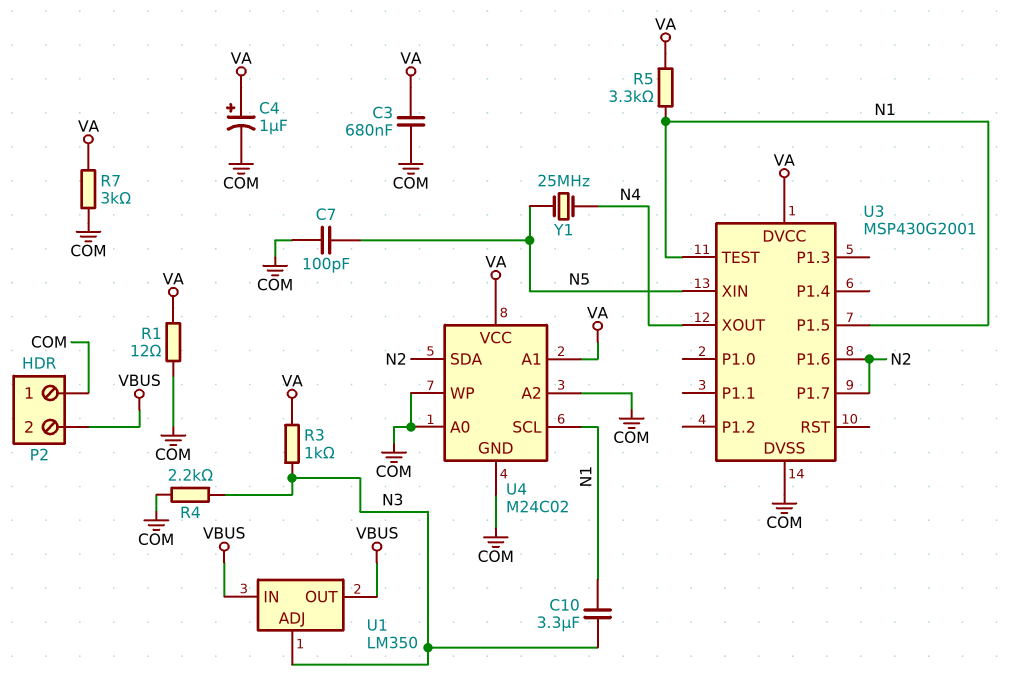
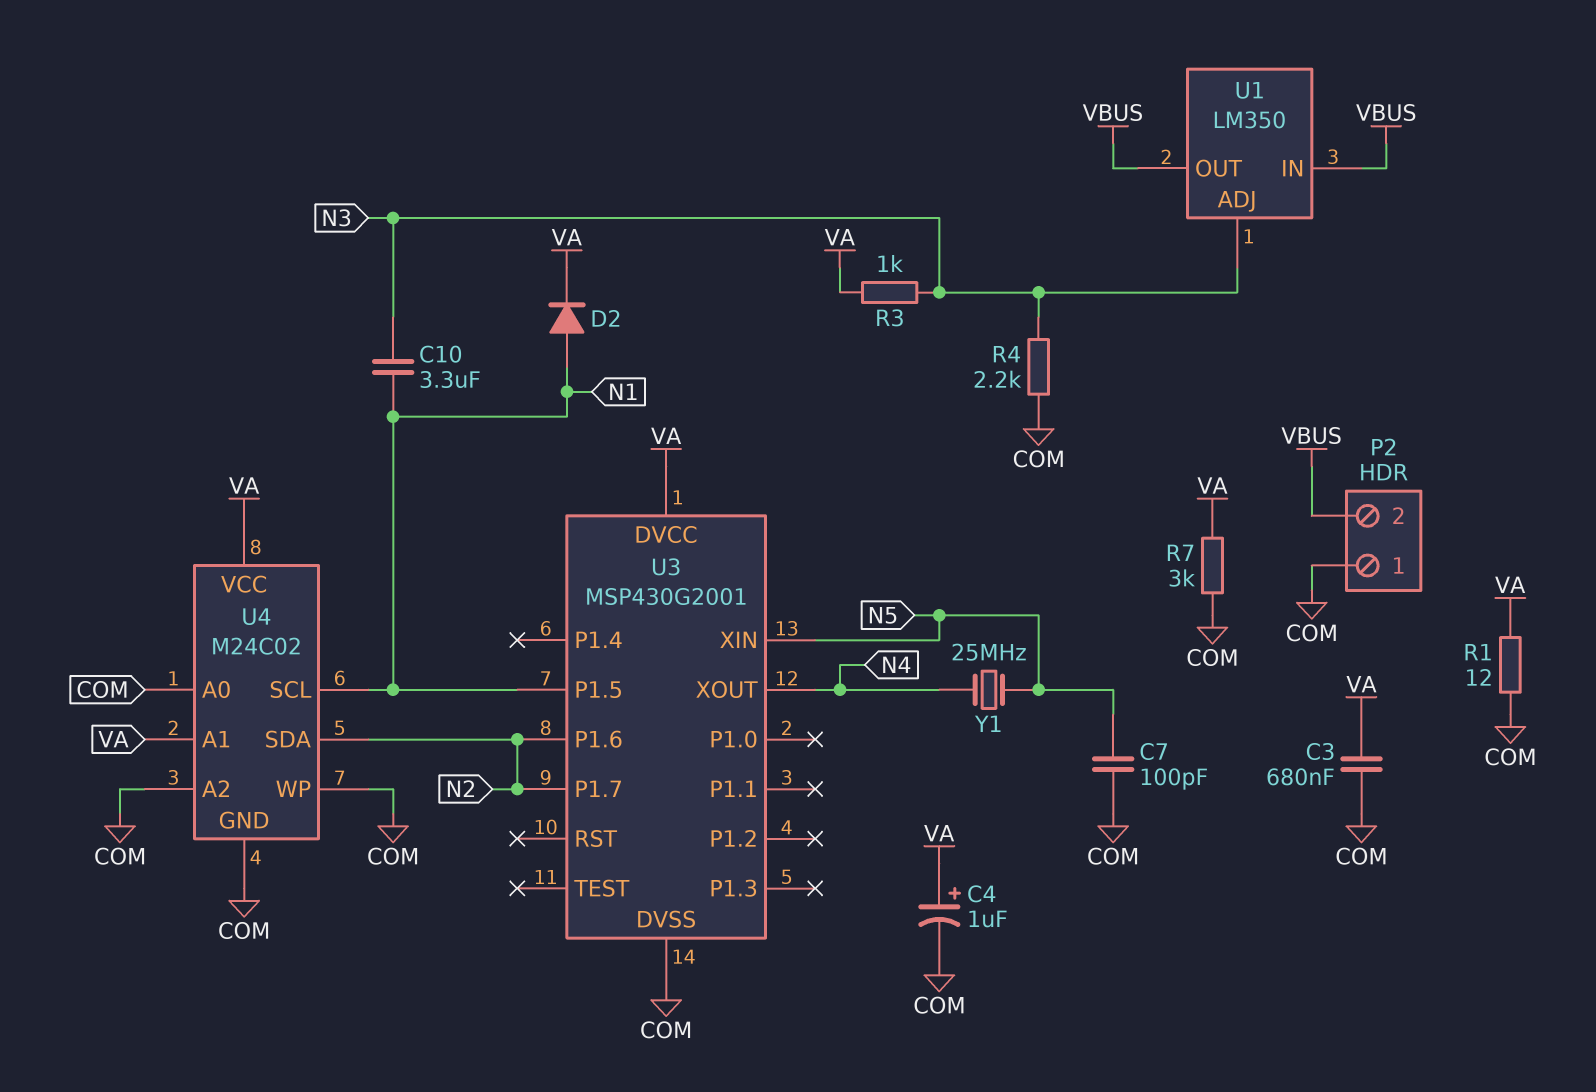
D2: none -> diode (A N1, K VA)
R5: 3.3k (N1, VA) -> none
U3 pin TEST: N1 -> none

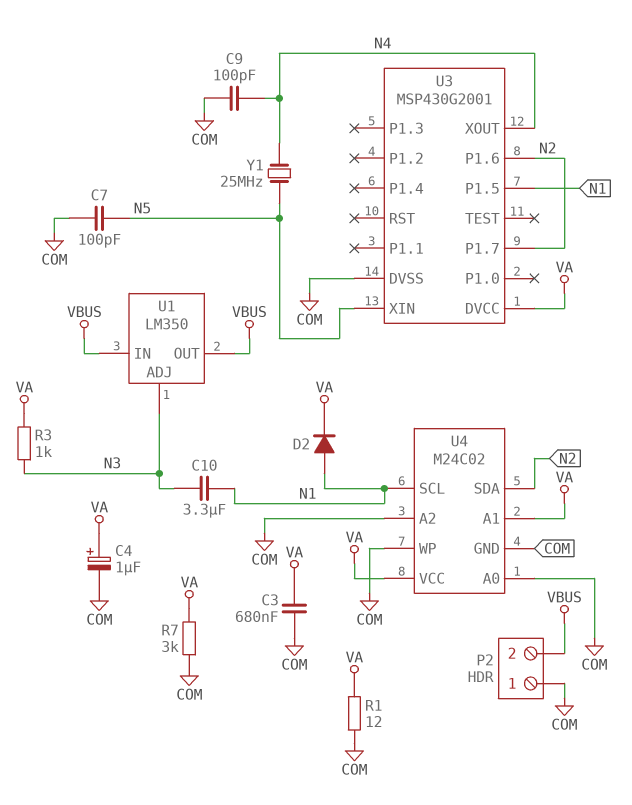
C9: none -> 100pF (COM, N4)
R4: 2.2k (COM, N3) -> none

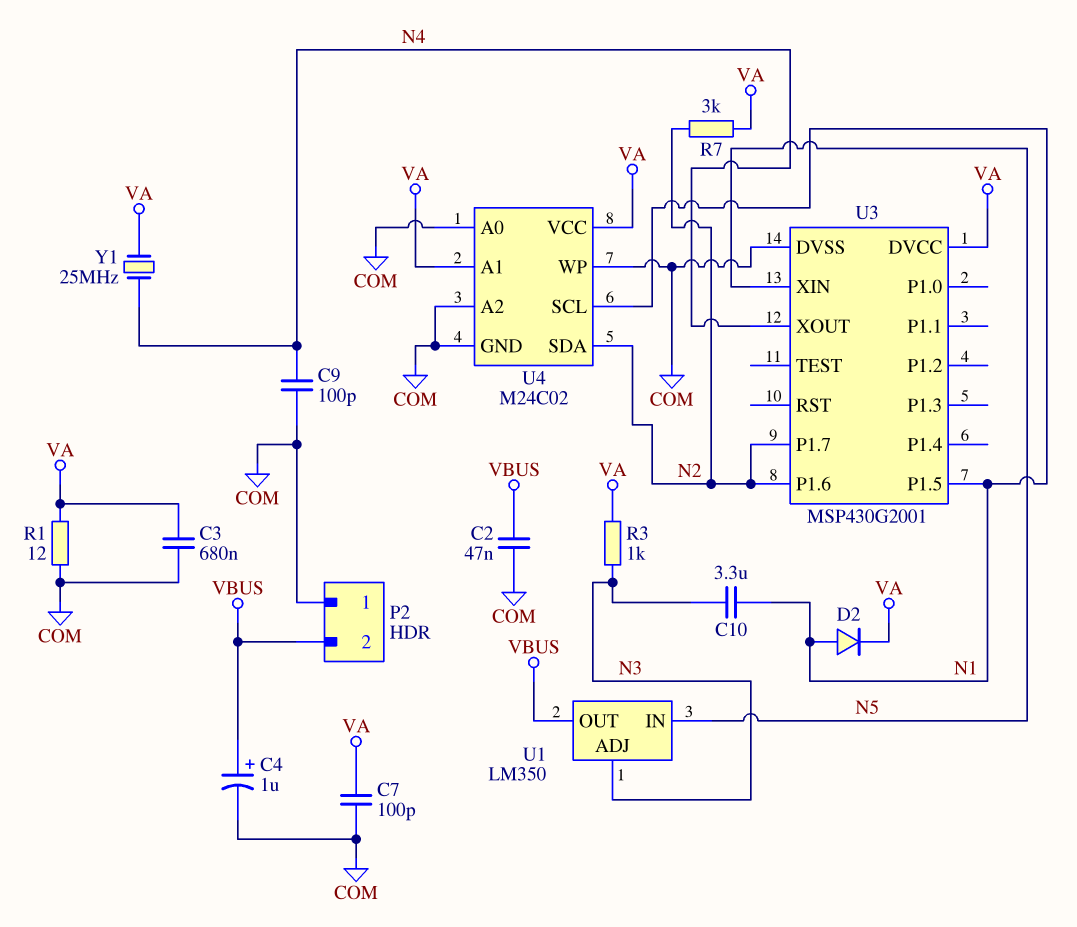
C2: none -> 47nF (COM, VBUS)
C4: 1uF (plus VA, minus COM) -> 1uF (plus VBUS, minus COM)
C7: 100pF (COM, N5) -> 100pF (COM, VA)
R7: 3k (COM, VA) -> 3k (N2, VA)
U1 pin IN: VBUS -> N5
Y1: 25MHz (N4, N5) -> 25MHz (N4, VA)

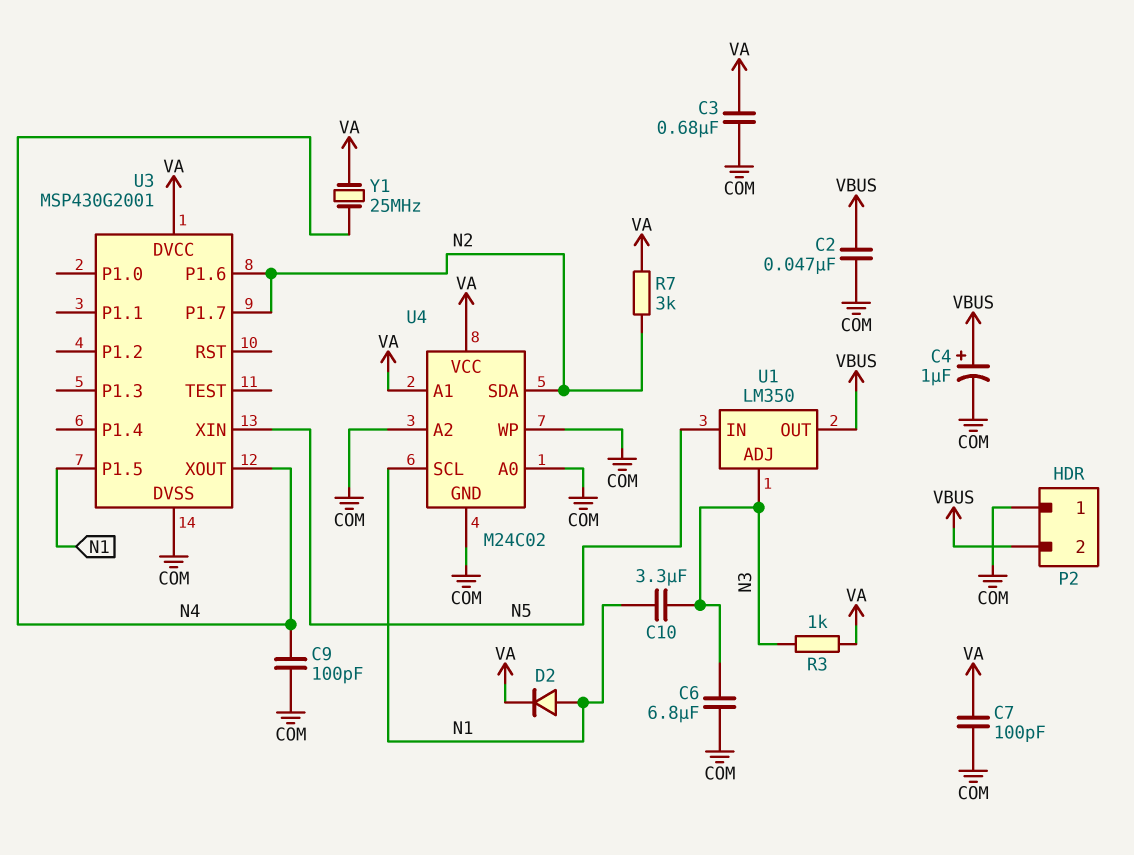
C6: none -> 6.8uF (COM, N3)
R1: 12 (COM, VA) -> none

